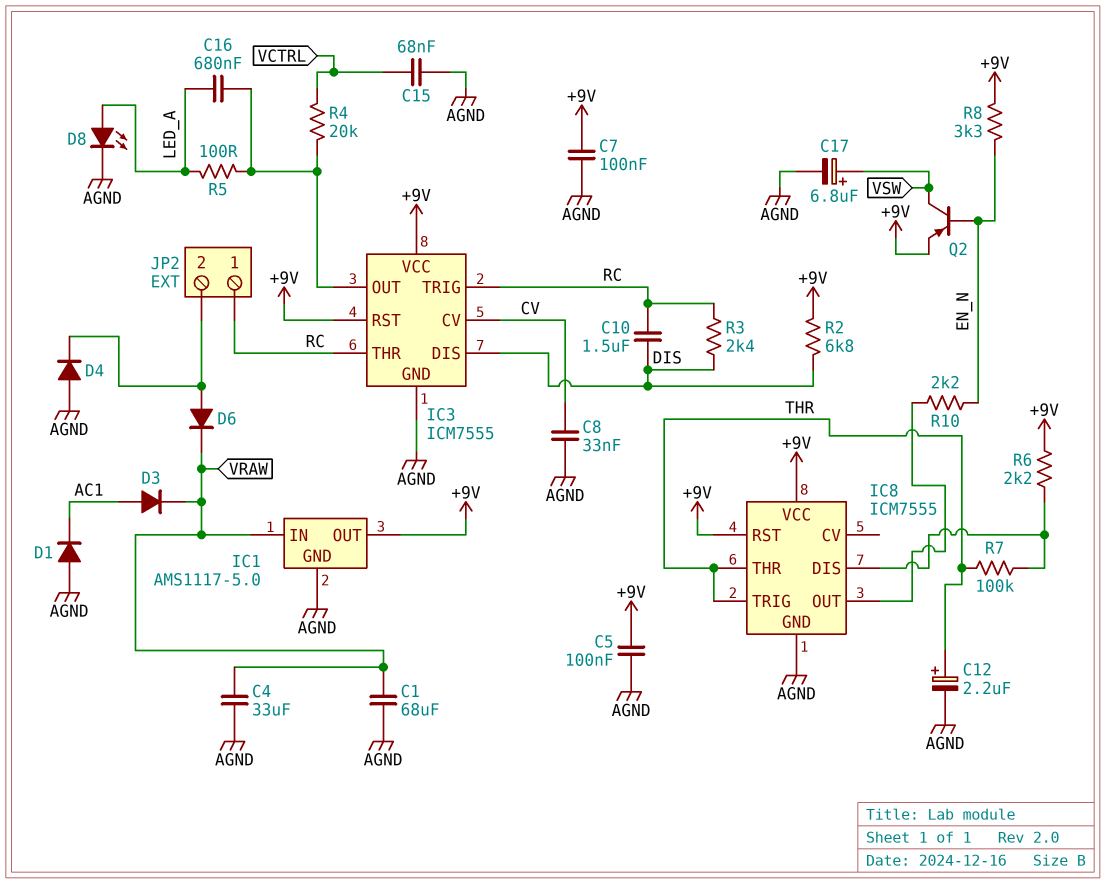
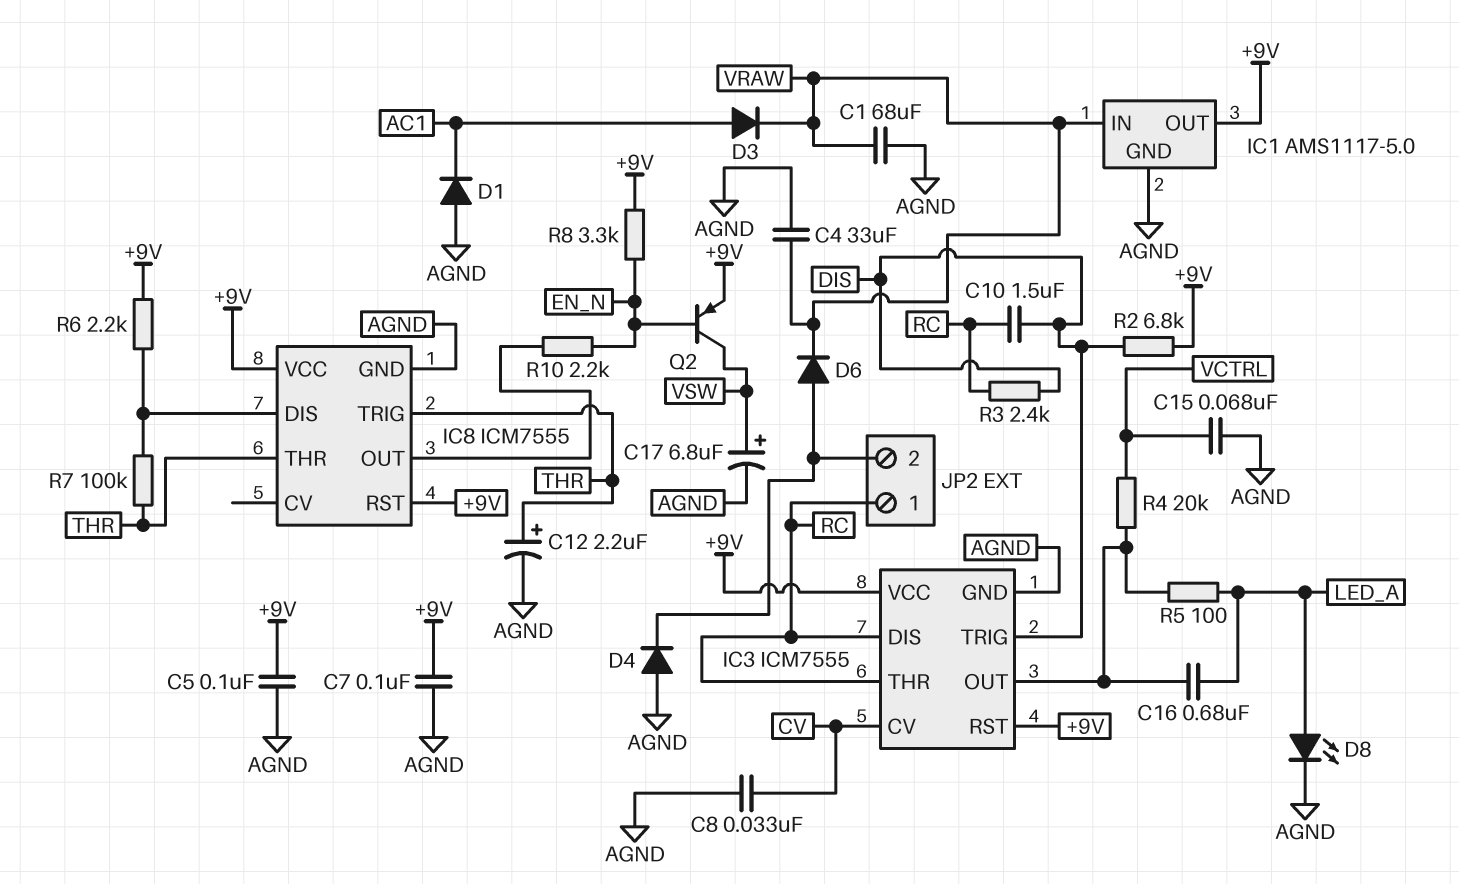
IC3 pin DIS: DIS -> RC
IC3 pin TRIG: RC -> DIS

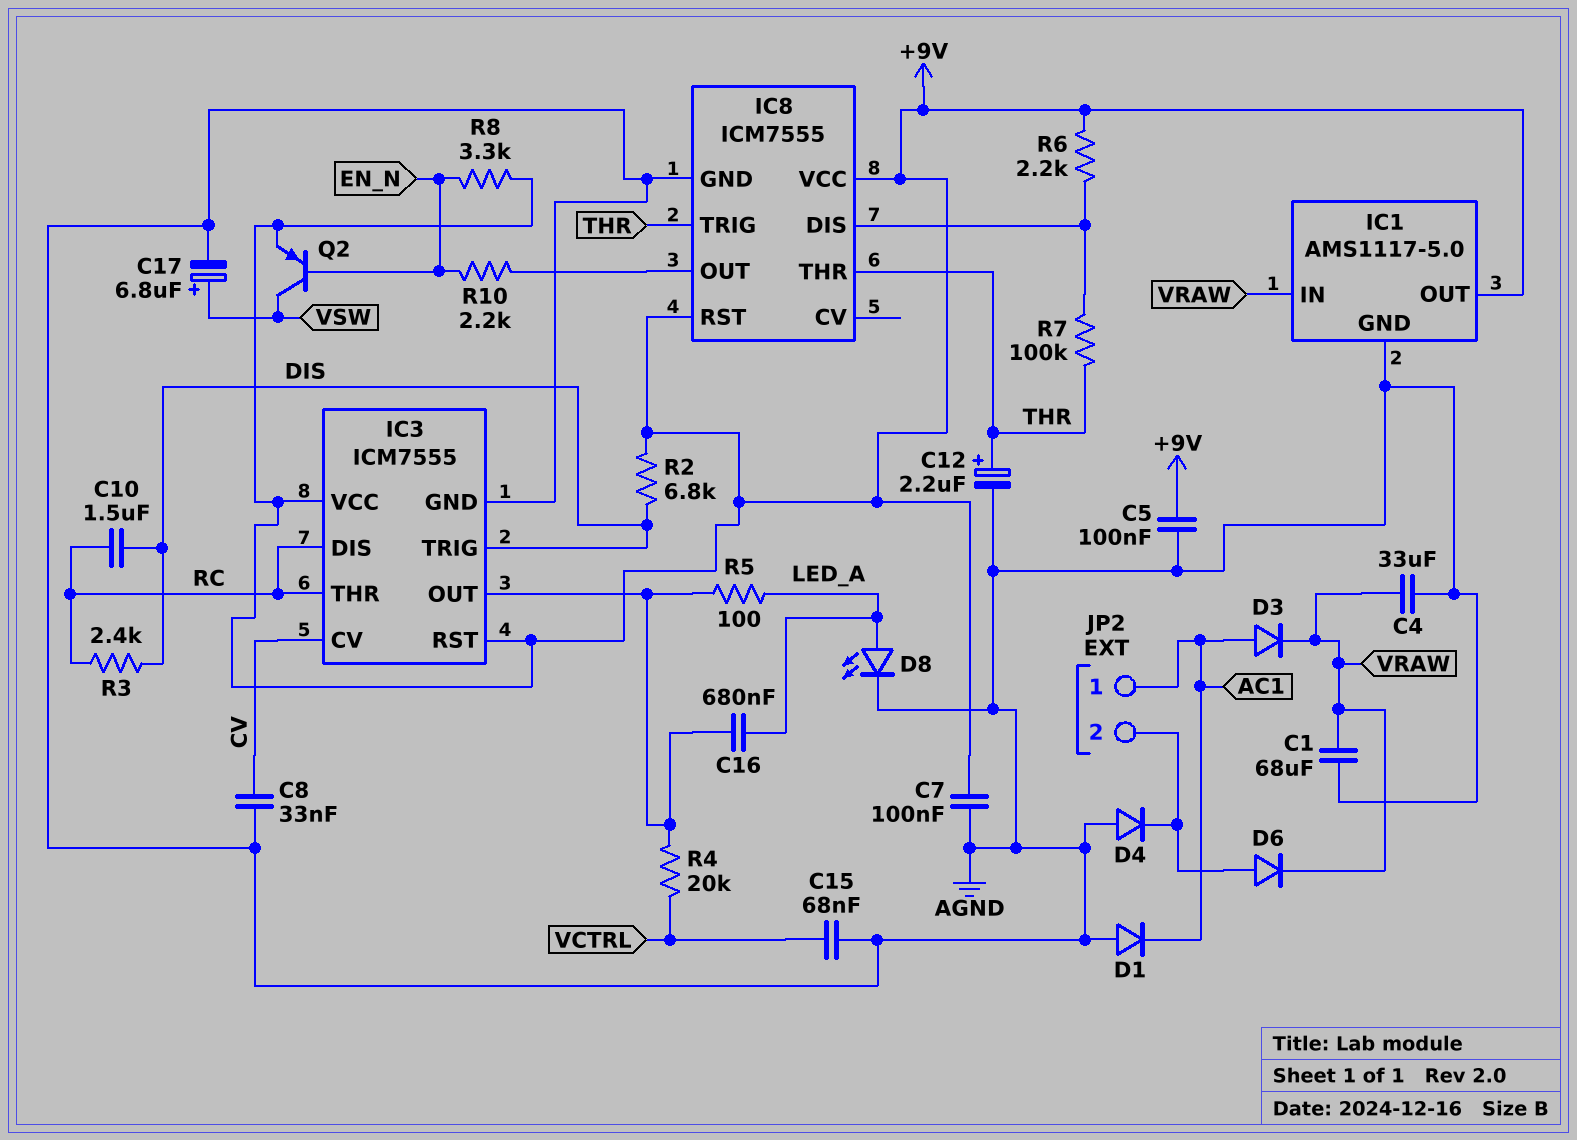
JP2 pin 1: RC -> AC1

